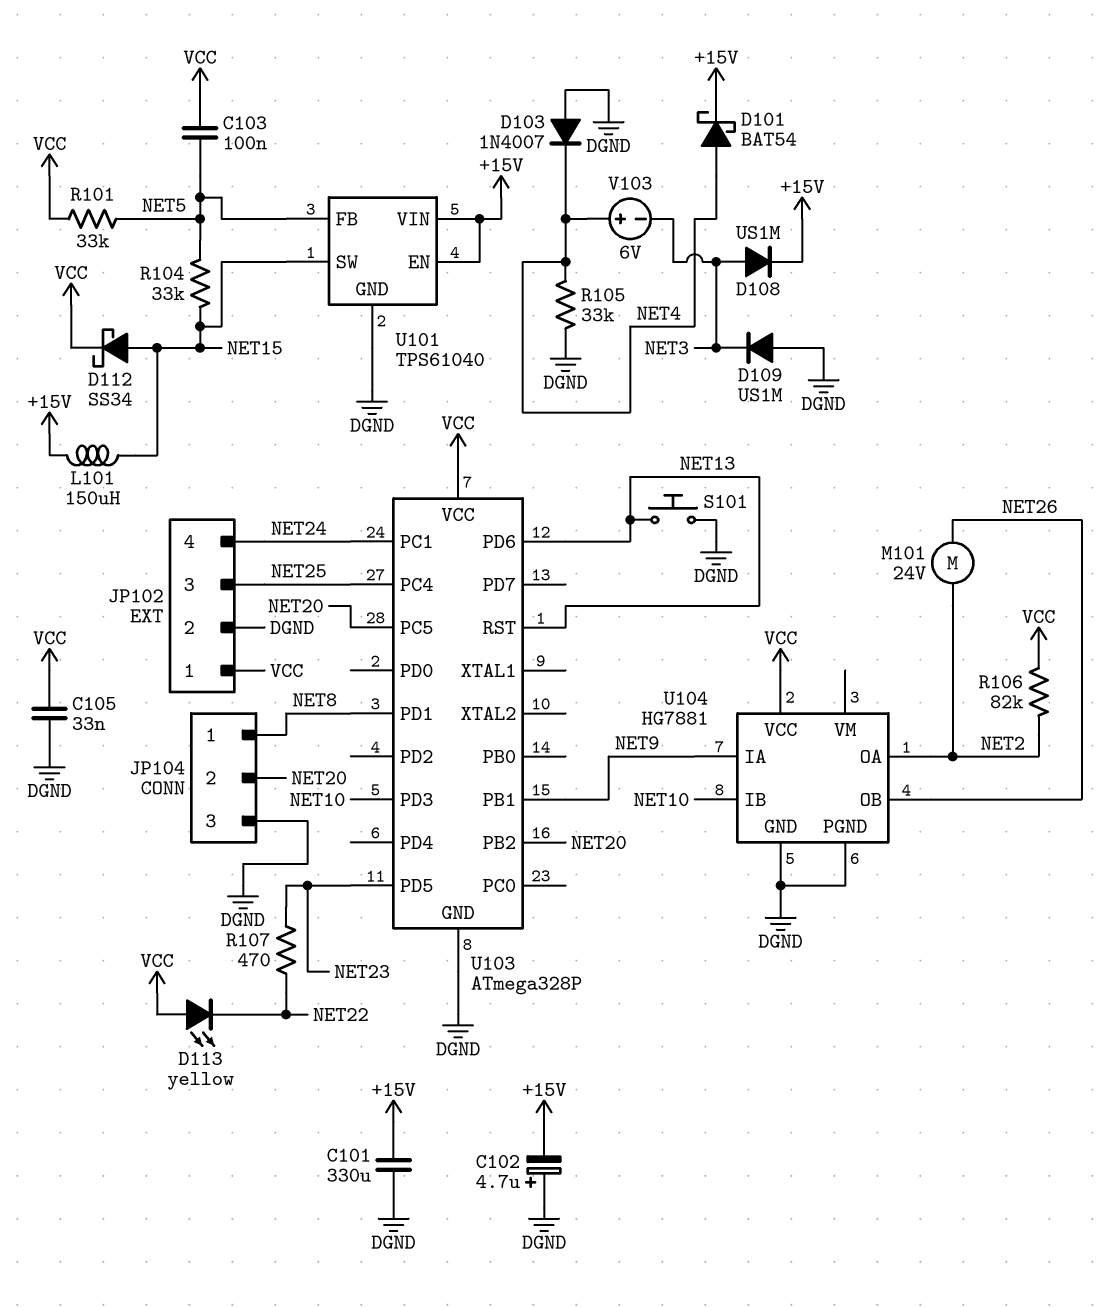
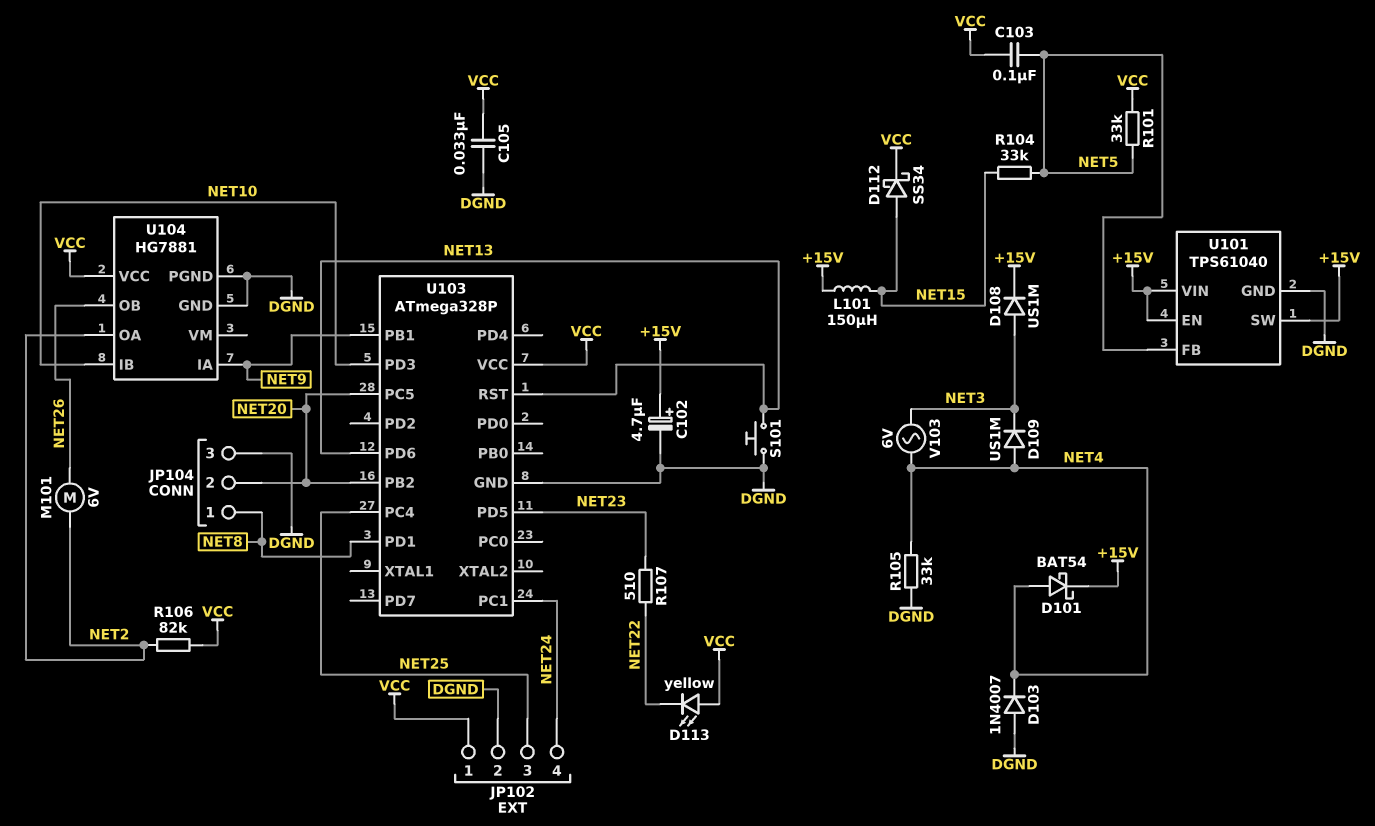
C101: 330uF (+15V, DGND) -> none
C102: 4.7uF (plus DGND, minus +15V) -> 4.7uF (plus +15V, minus DGND)
D109: diode US1M (A DGND, K NET3) -> diode US1M (A NET4, K NET3)
M101: motor 24V (NET2, NET26) -> motor 6V (NET2, NET26)
R107: 470 (NET22, NET23) -> 510 (NET22, NET23)
U101 pin SW: NET15 -> +15V
V103: 6V (plus NET4, minus NET3) -> AC 6V (NET3, NET4)

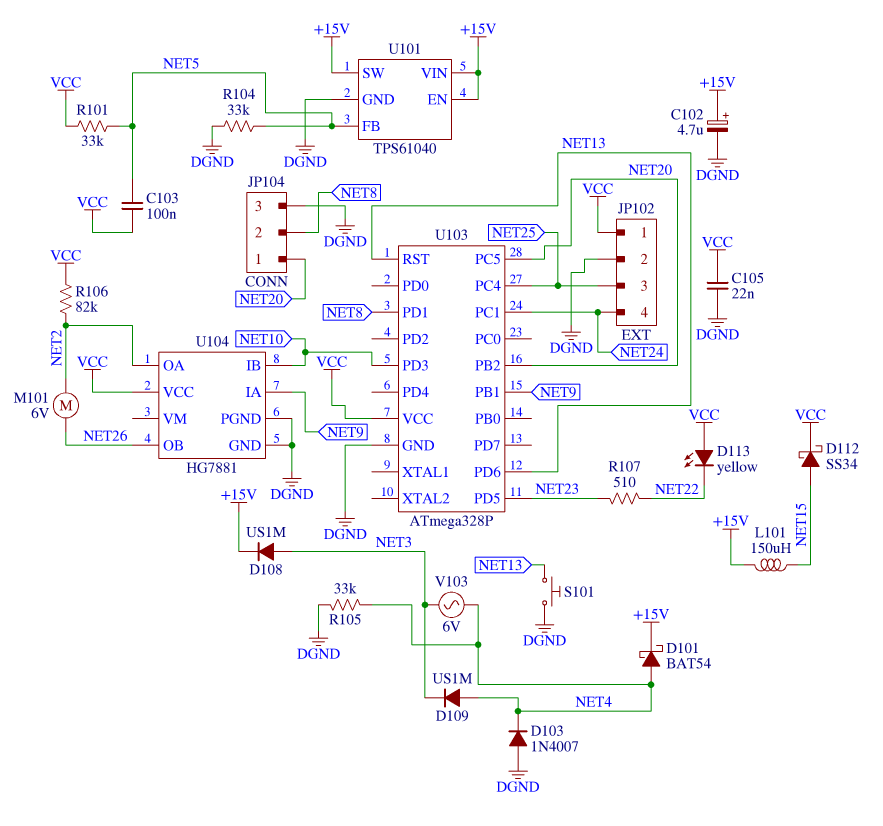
C105: 33nF (DGND, VCC) -> 22nF (DGND, VCC)
JP104 pin 1: NET8 -> NET20
JP104 pin 2: NET20 -> NET8
R104: 33k (NET5, NET15) -> 33k (DGND, NET5)

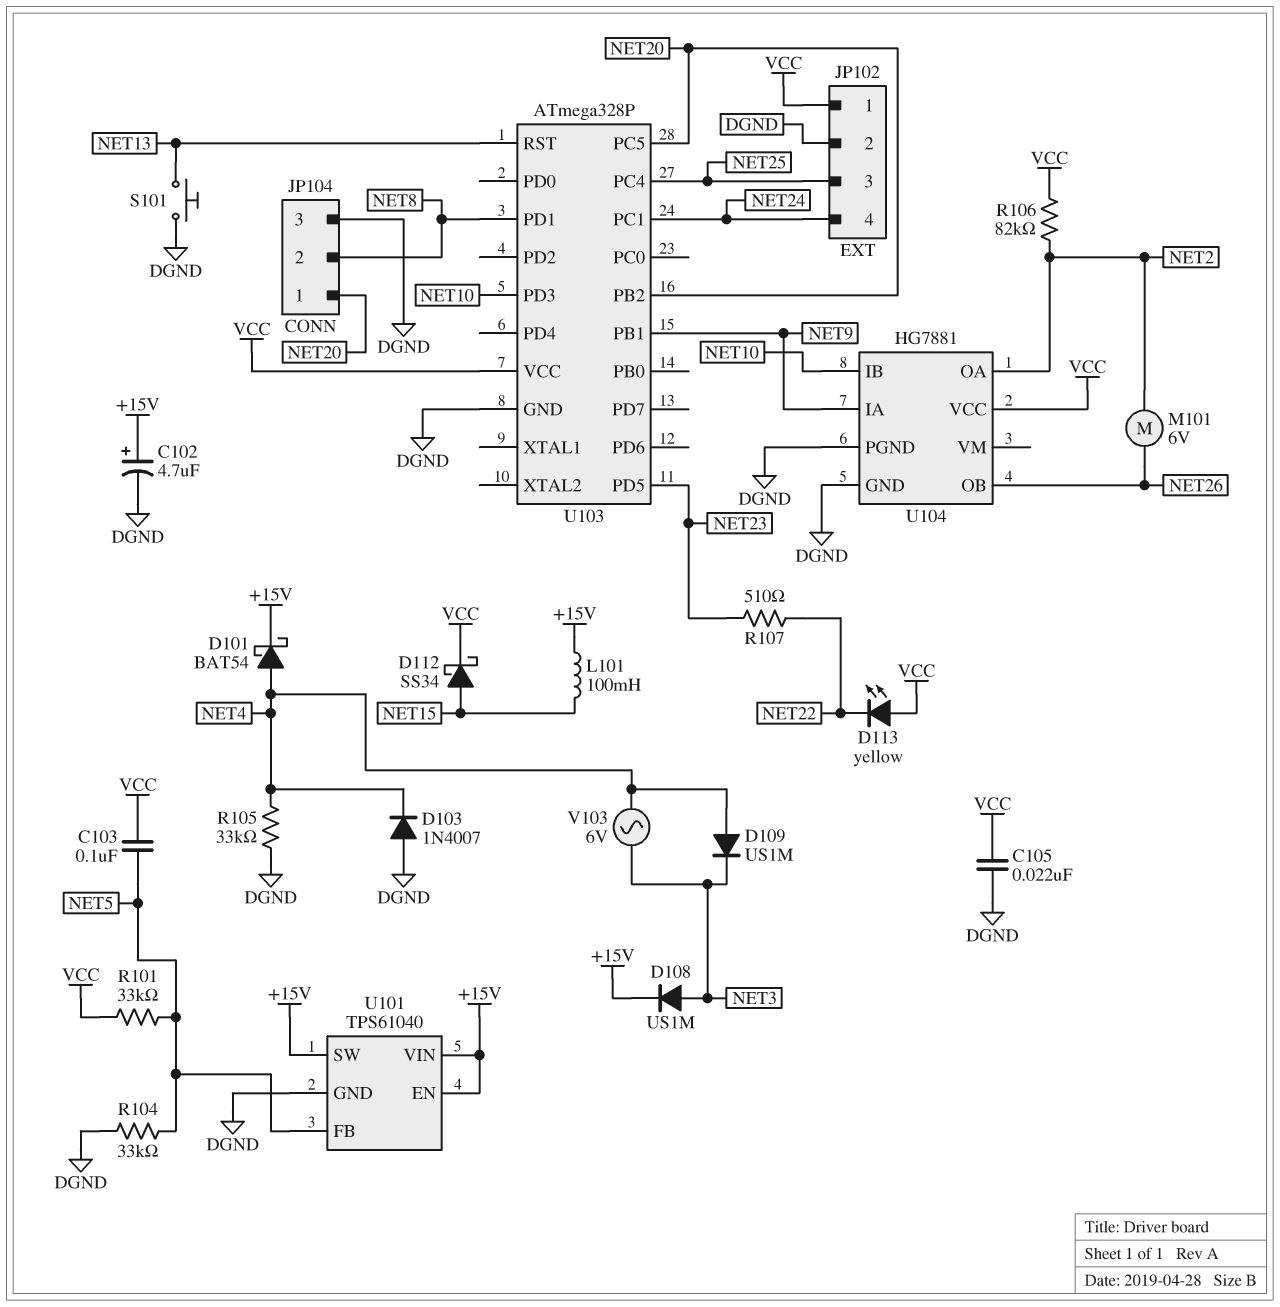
L101: 150uH (+15V, NET15) -> 100mH (+15V, NET15)
U103 pin PD6: NET13 -> none

